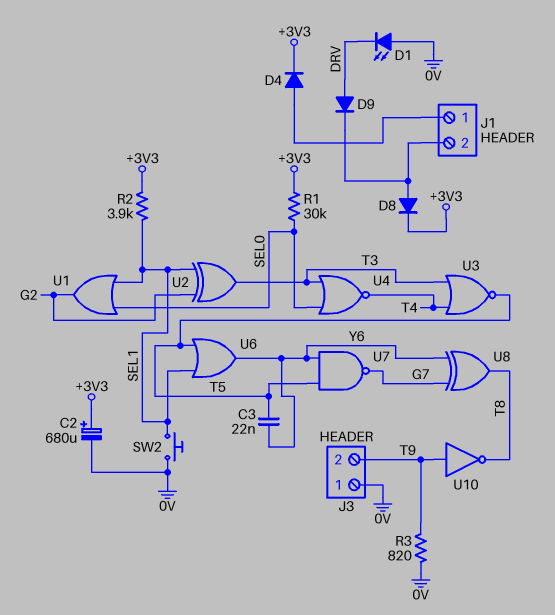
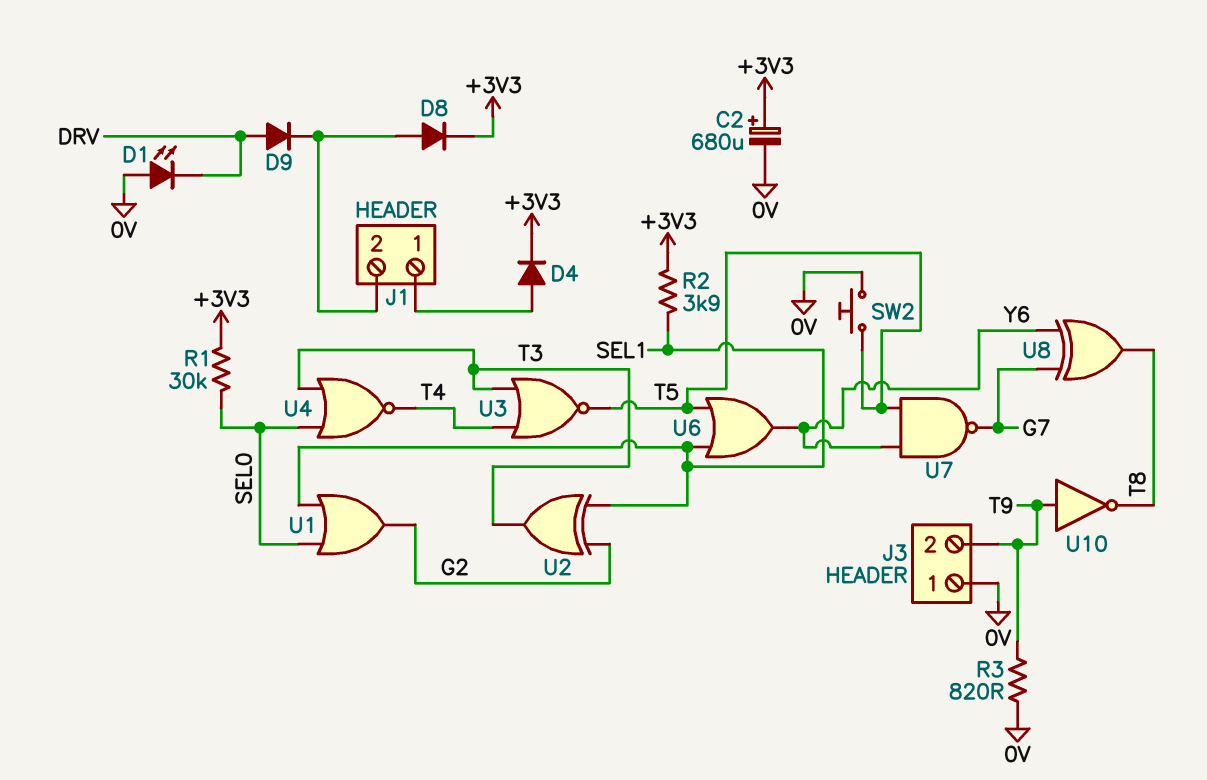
C3: 22nF (T5, Y6) -> none
SW2: button (0V, SEL1) -> button (0V, T5)

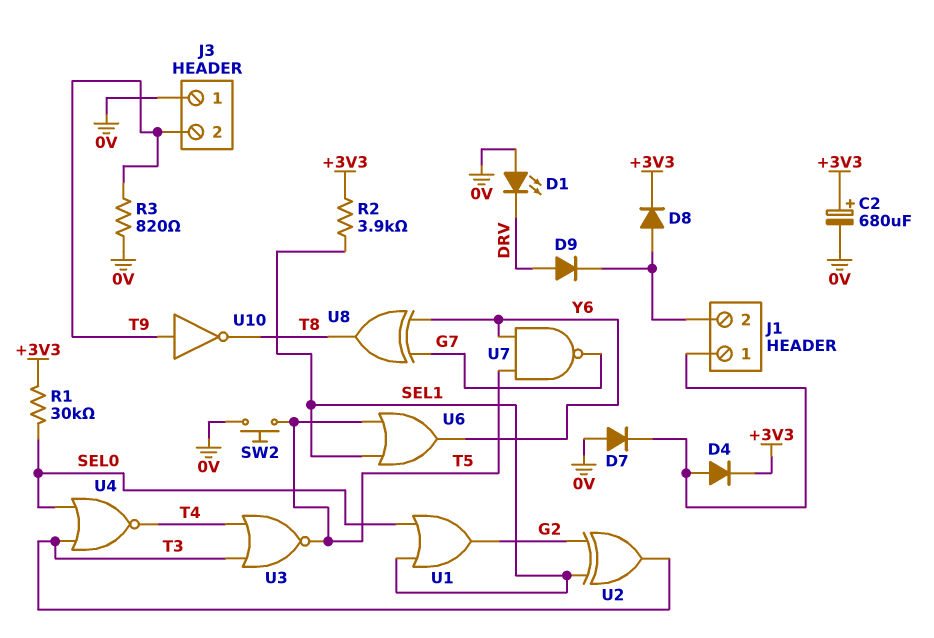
D7: none -> diode (A 0V, K J1/1)

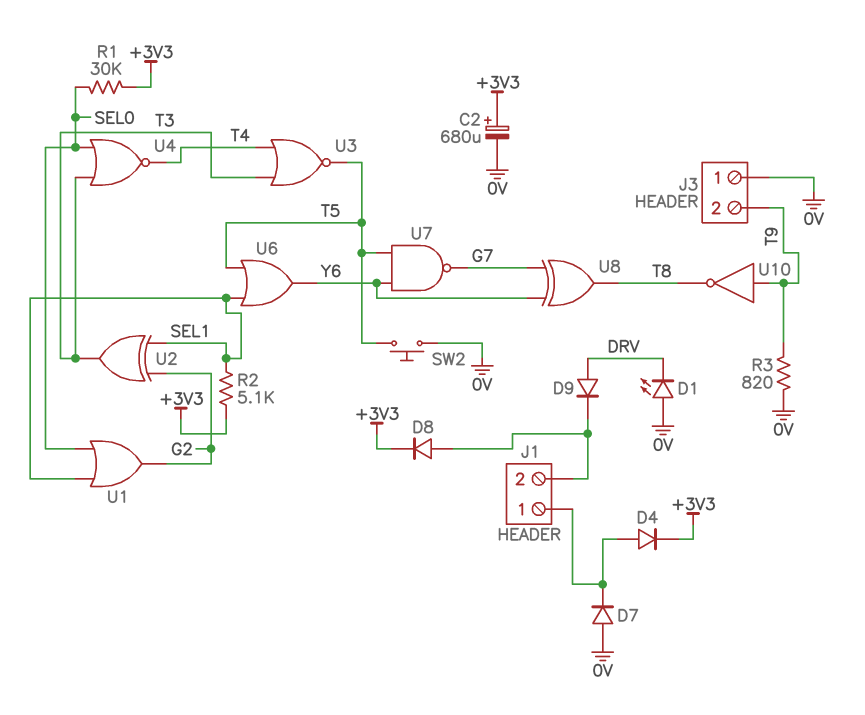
R2: 3.9k (+3V3, SEL1) -> 5.1k (+3V3, SEL1)

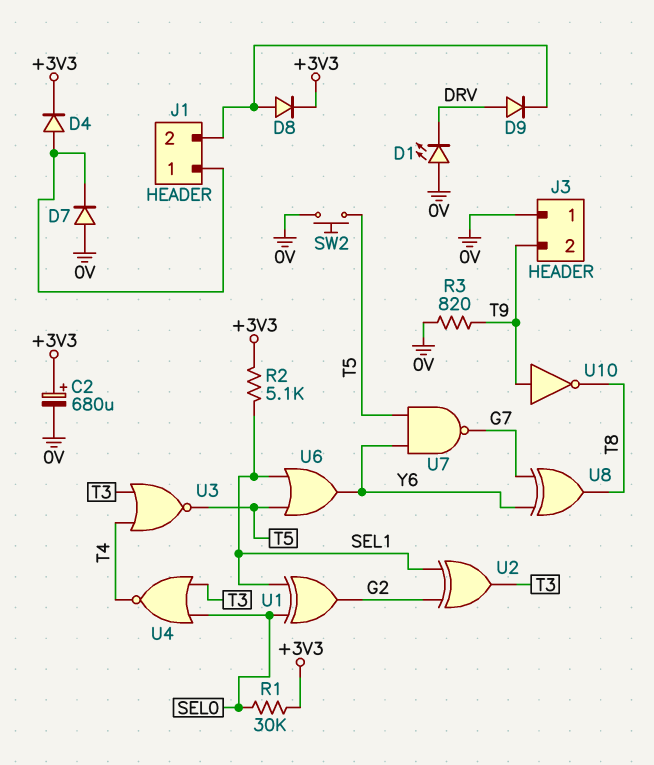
U1: OR (in SEL0, in SEL1, out G2) -> XOR (in SEL0, in SEL1, out G2)

